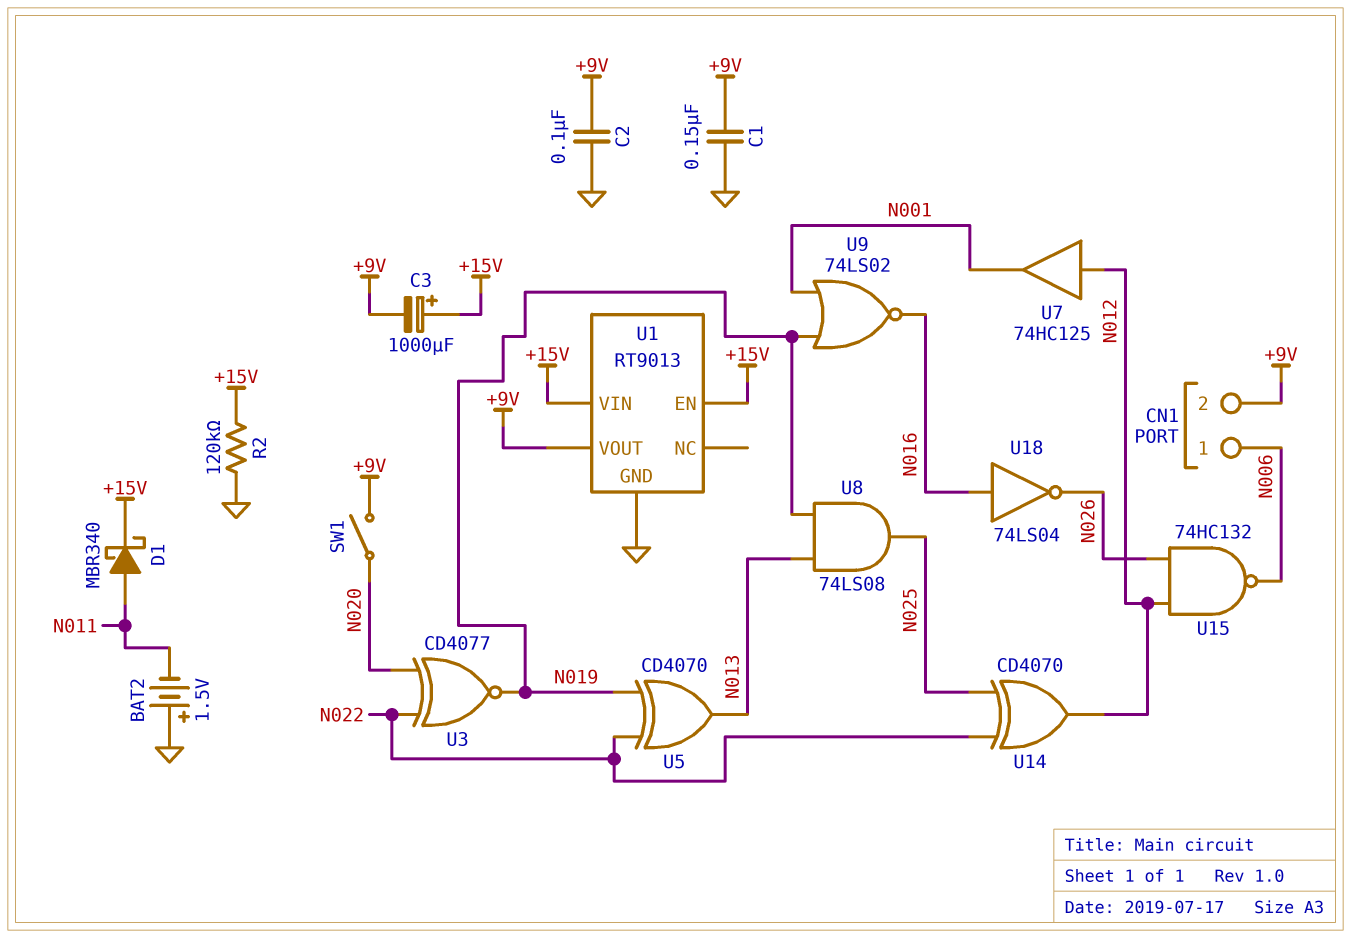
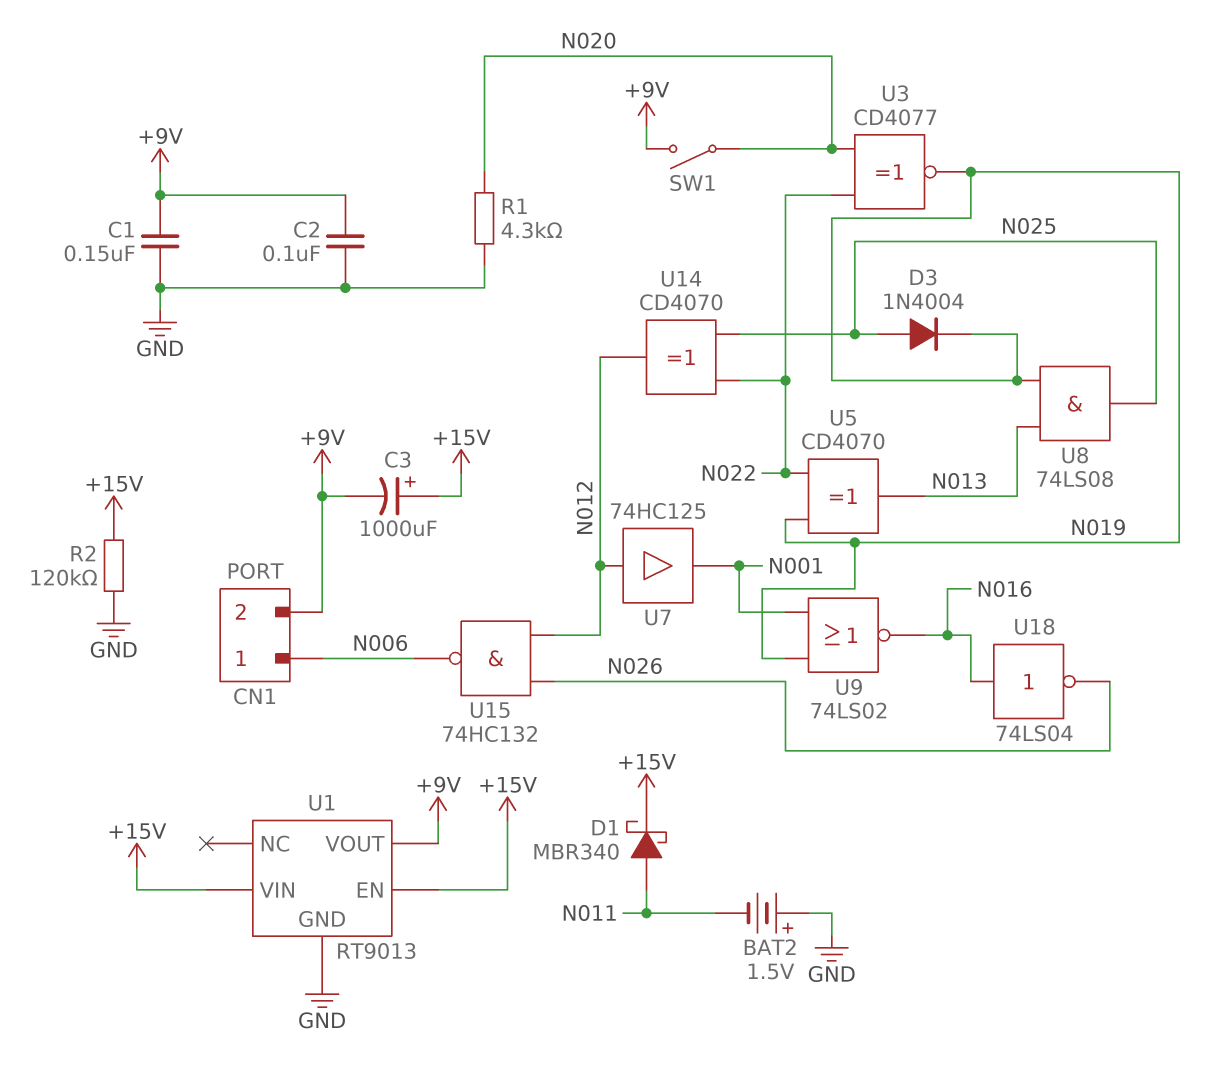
D3: none -> diode 1N4004 (A N025, K N019)
R1: none -> 4.3k (GND, N020)

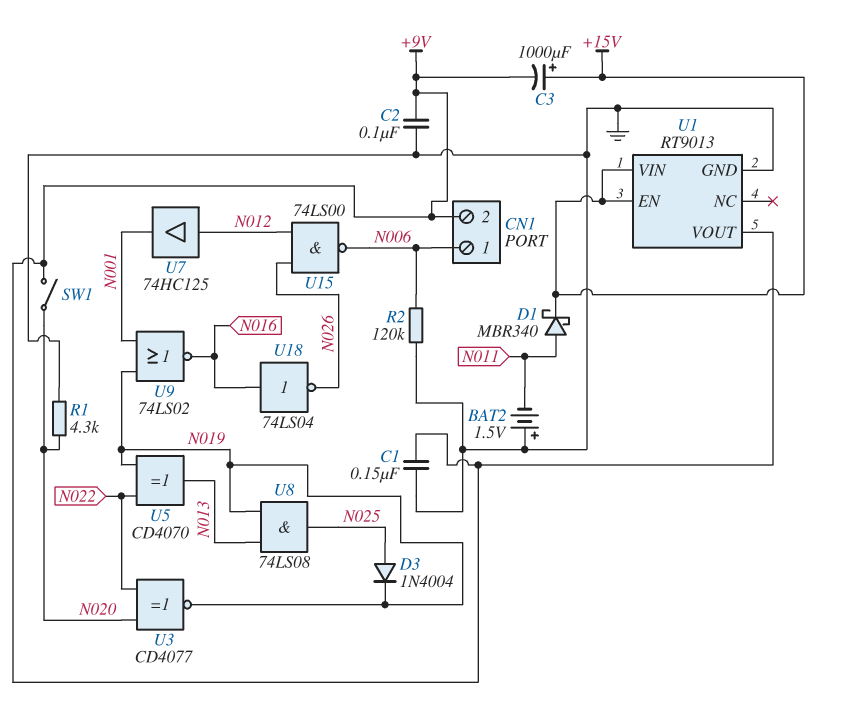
R2: 120k (+15V, GND) -> 120k (GND, N006)
U14: XOR CD4070 (in N022, in N025, out N012) -> none
U15: NAND 74HC132 (in N012, in N026, out N006) -> NAND 74LS00 (in N012, in N026, out N006)

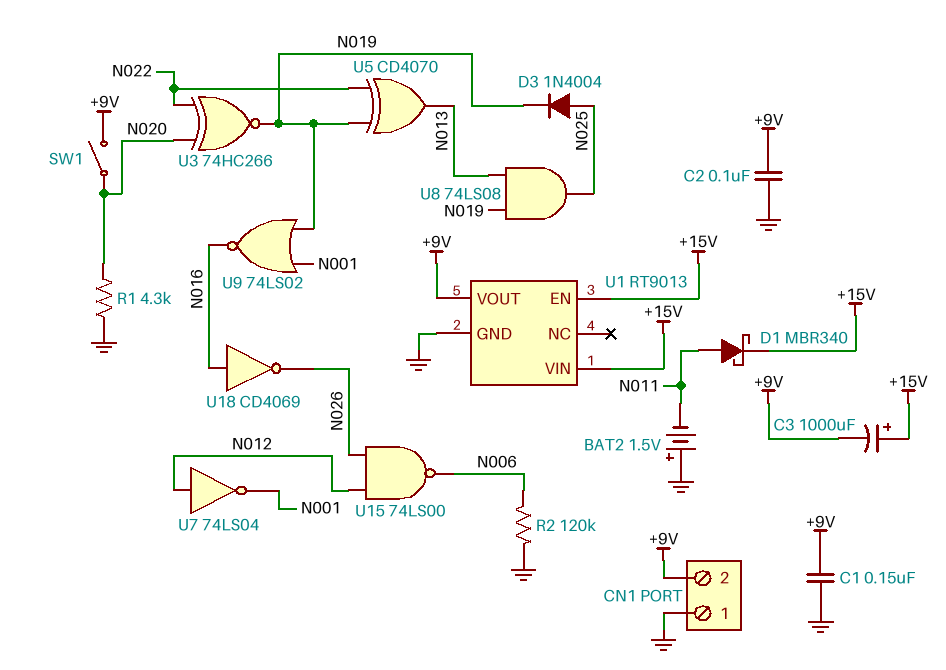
CN1 pin 1: N006 -> GND
U3: XNOR CD4077 (in N020, in N022, out N019) -> XNOR 74HC266 (in N020, in N022, out N019)
U7: buffer 74HC125 (in N012, out N001) -> NOT 74LS04 (in N012, out N001)
U18: NOT 74LS04 (in N016, out N026) -> NOT CD4069 (in N016, out N026)

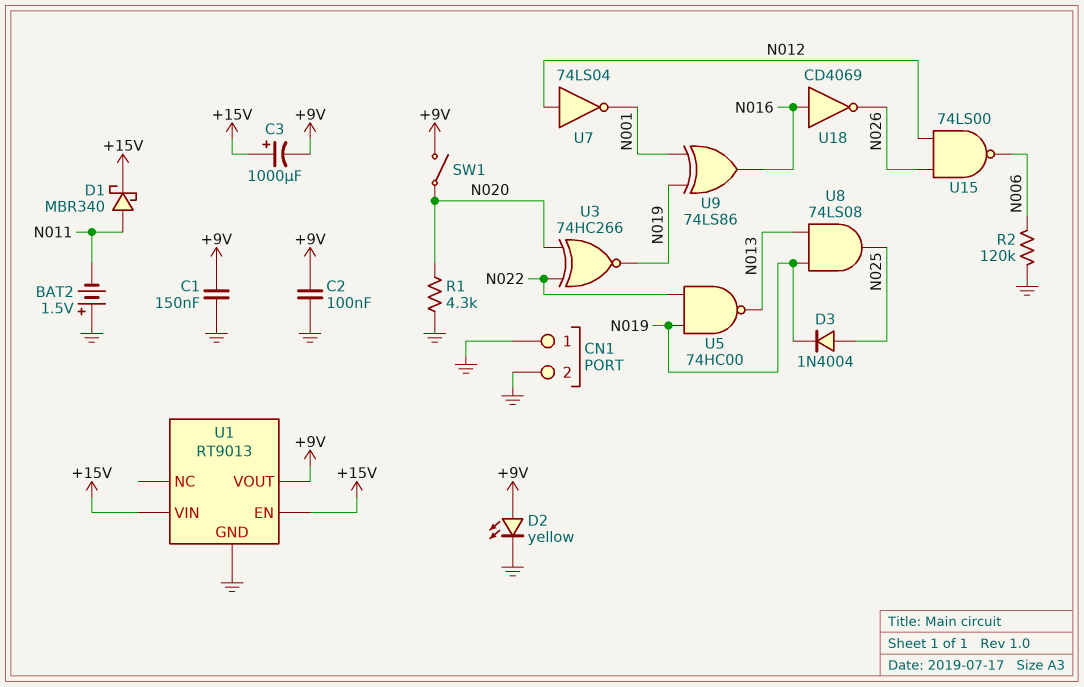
CN1 pin 2: +9V -> GND
D2: none -> LED yellow (A +9V, K GND)
U5: XOR CD4070 (in N019, in N022, out N013) -> NAND 74HC00 (in N019, in N022, out N013)
U9: NOR 74LS02 (in N001, in N019, out N016) -> XOR 74LS86 (in N001, in N019, out N016)

